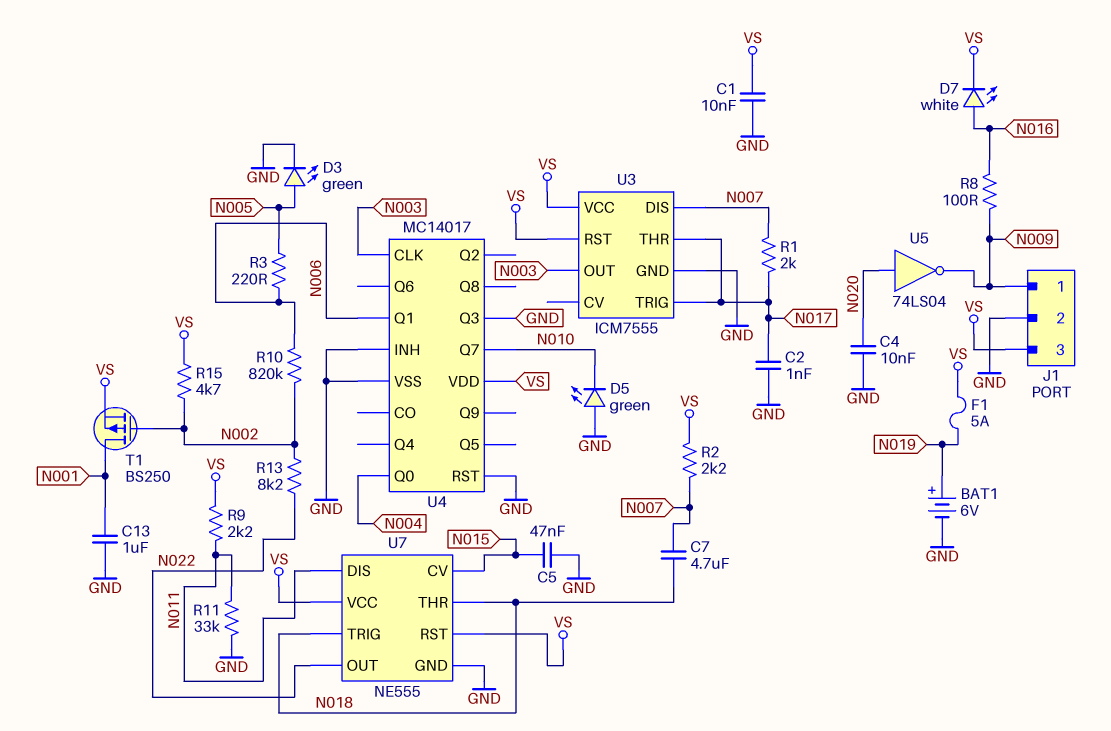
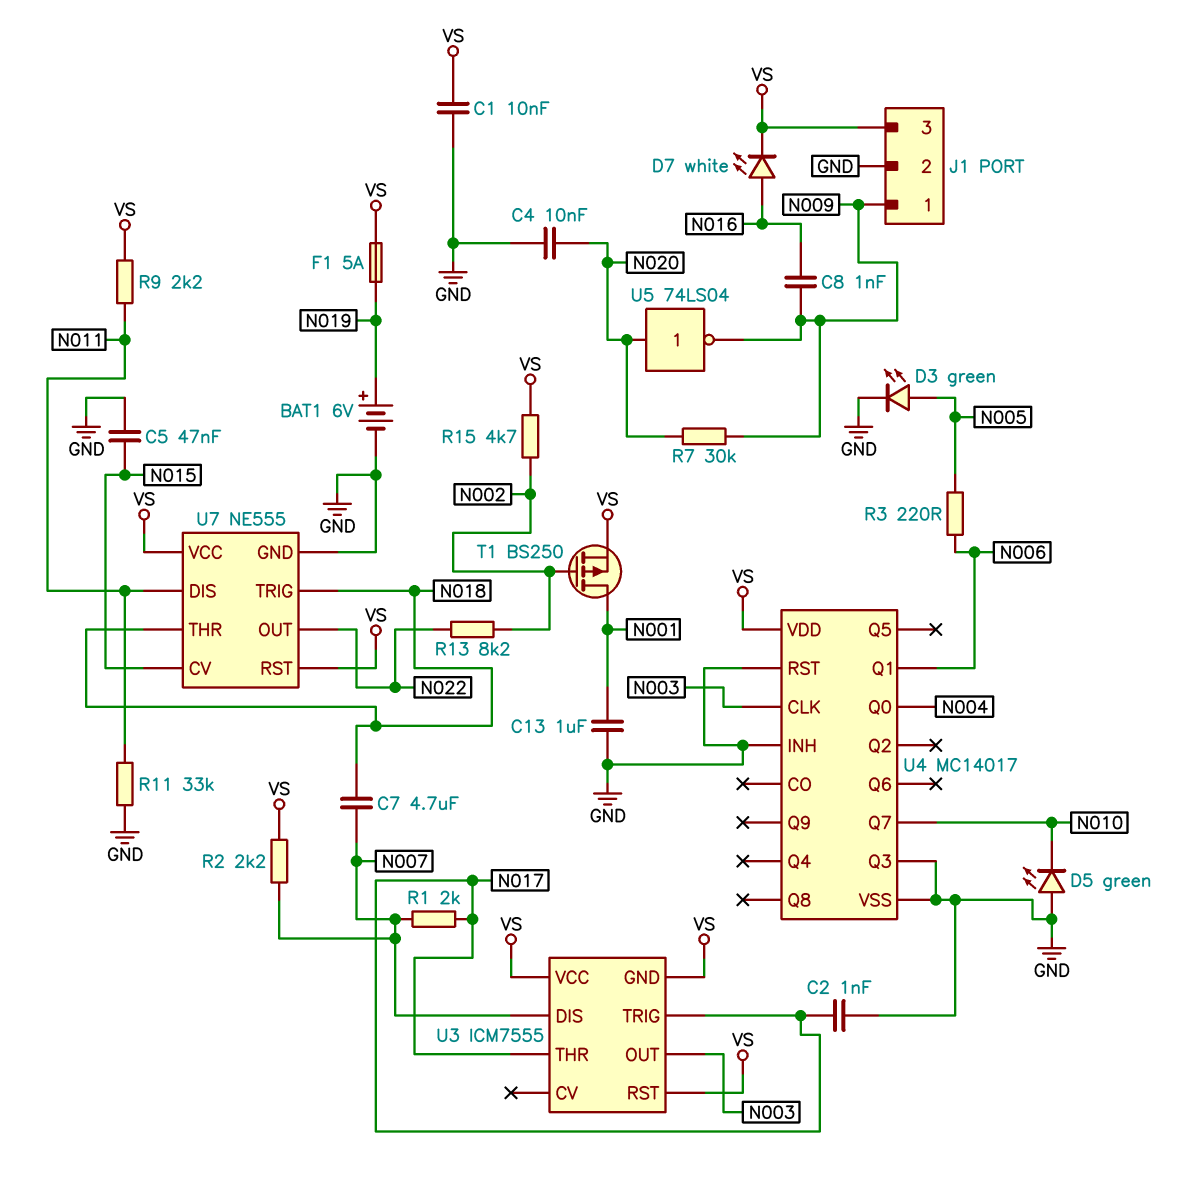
C8: none -> 1nF (N009, N016)
R7: none -> 30k (N009, N020)
R8: 100 (N009, N016) -> none
R10: 820k (N002, N006) -> none
U3 pin GND: GND -> VS

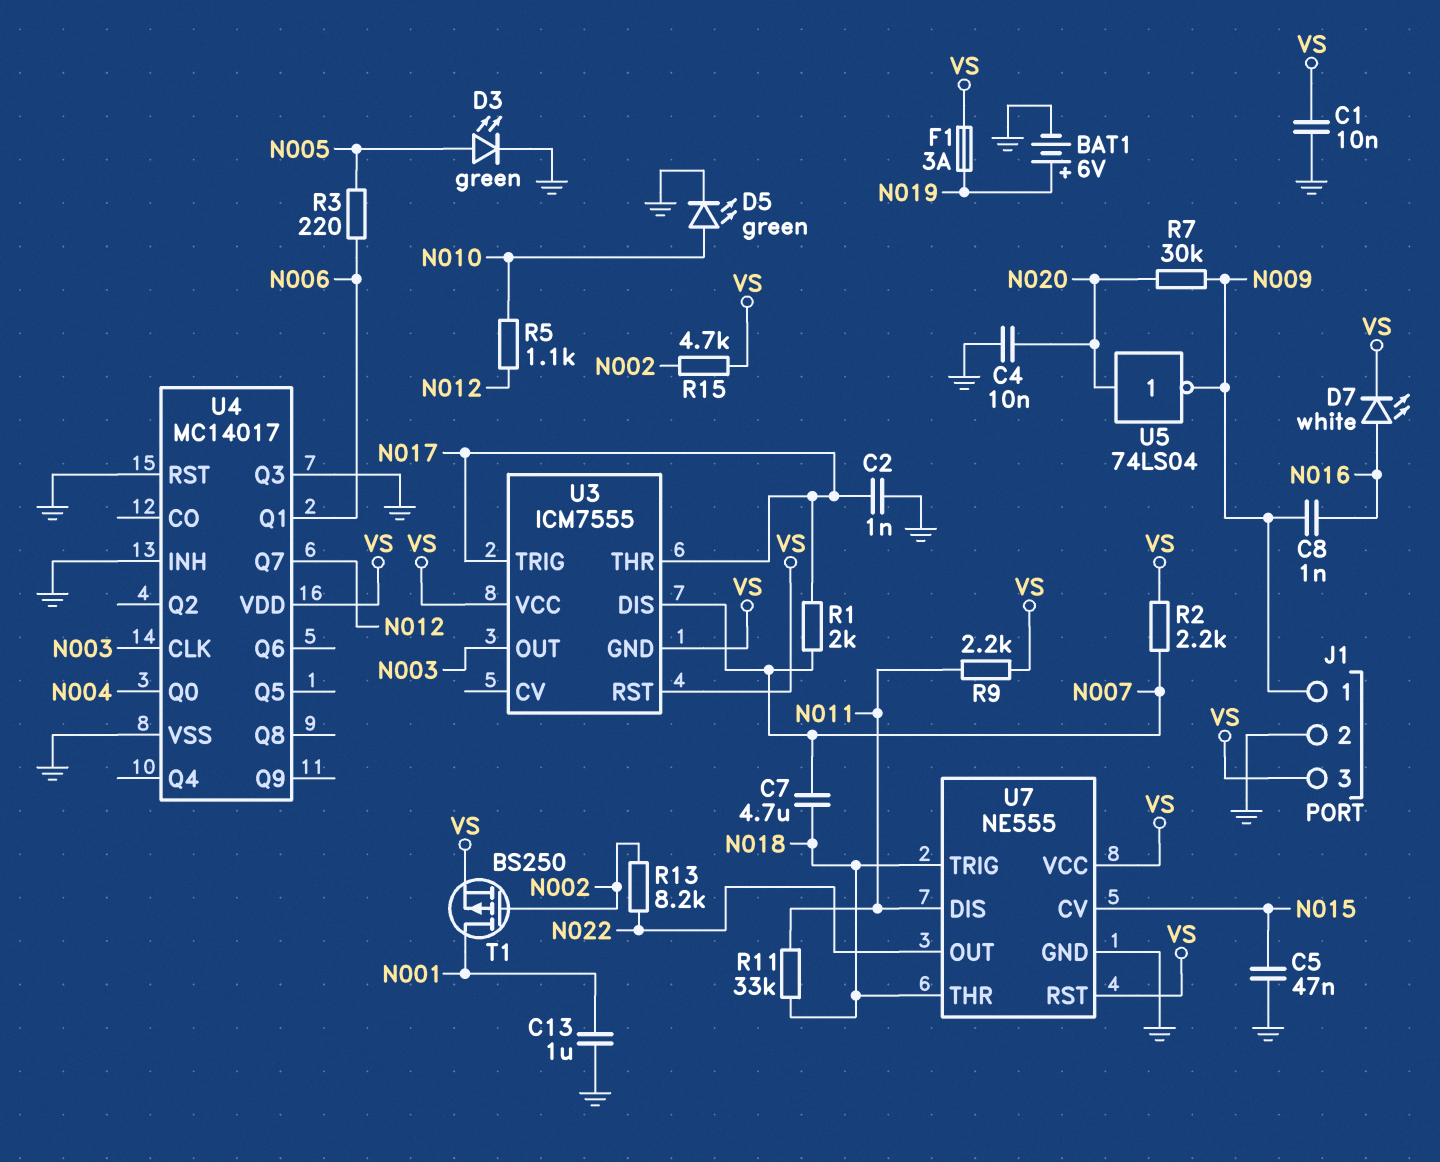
D5: LED green (A GND, K N010) -> LED green (A N010, K GND)
F1: 5A (N019, VS) -> 3A (N019, VS)
R5: none -> 1.1k (N010, N012)
R11: 33k (GND, N011) -> 33k (N011, N018)
U4 pin Q7: N010 -> N012

